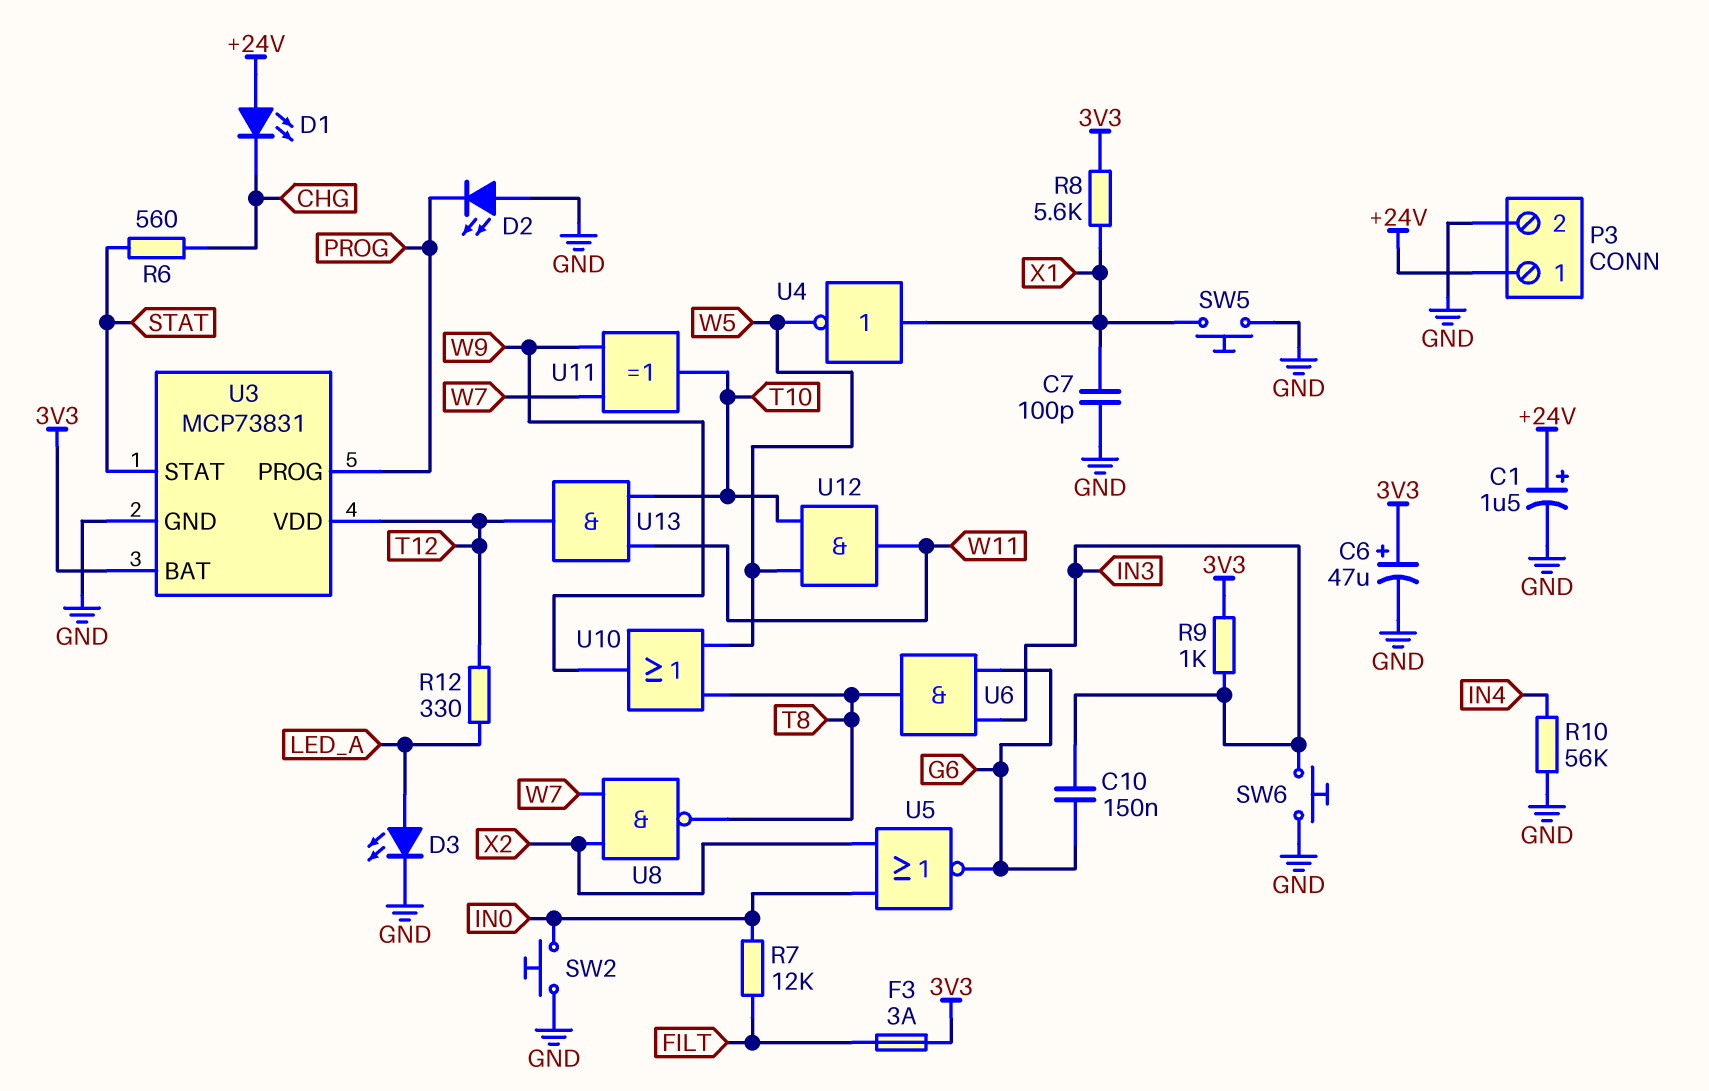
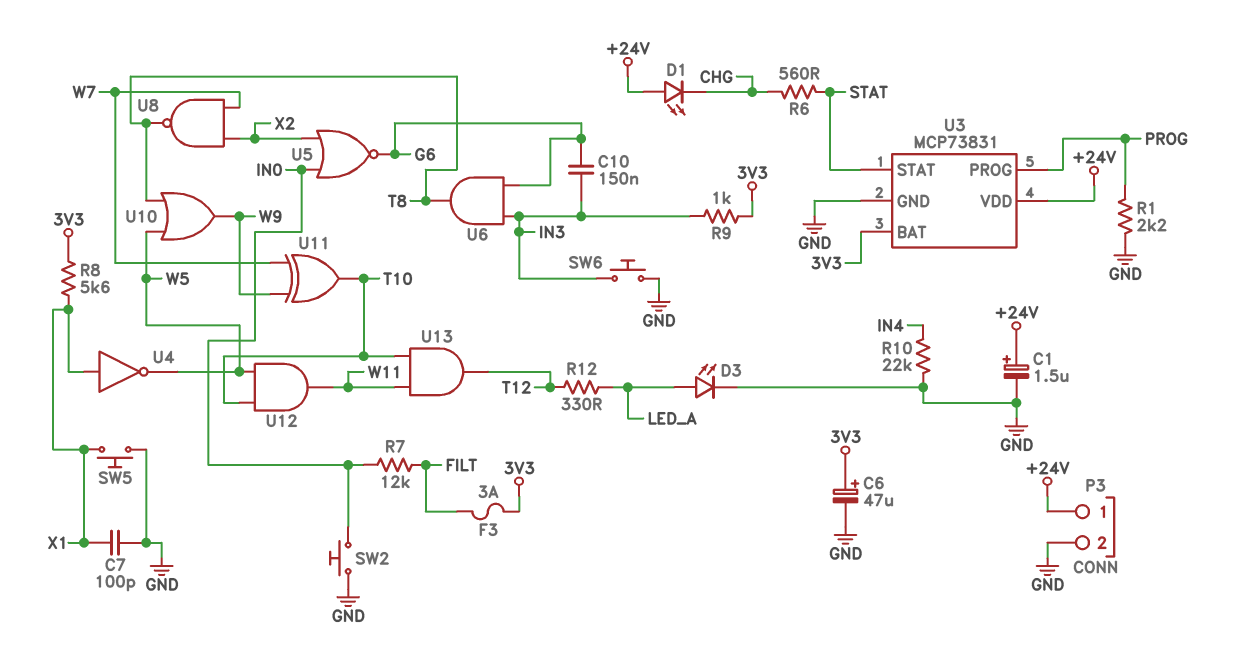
D2: LED (A GND, K PROG) -> none
R1: none -> 2.2k (GND, PROG)
R10: 56k (GND, IN4) -> 22k (GND, IN4)
U3 pin VDD: T12 -> +24V

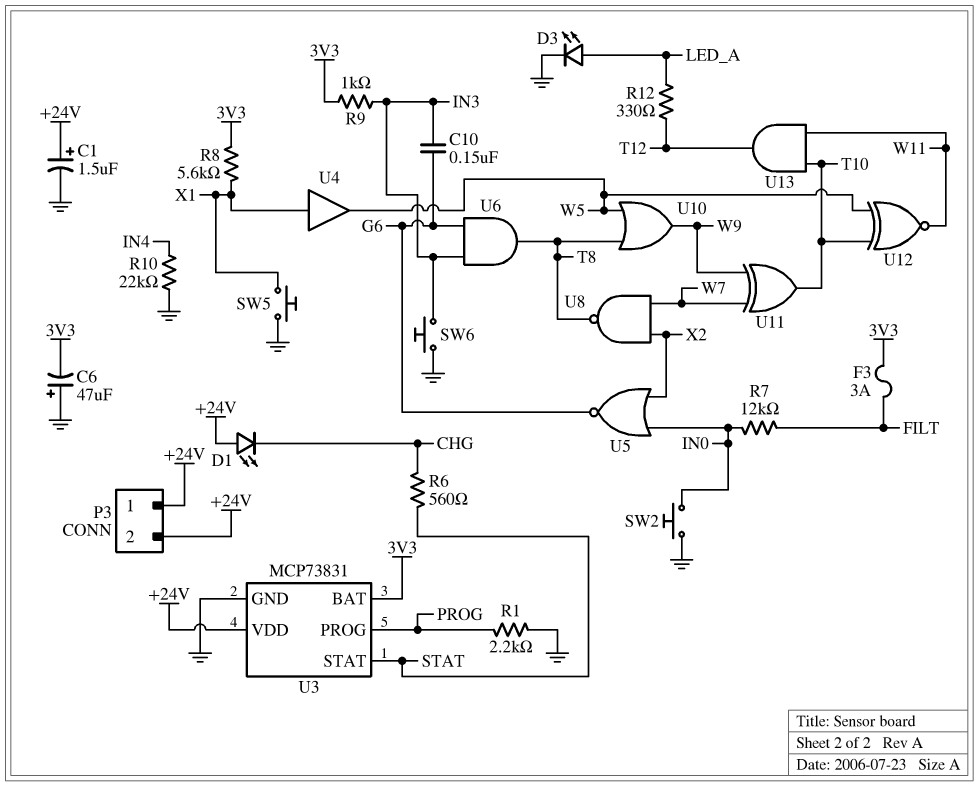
C6: 47uF (plus 3V3, minus GND) -> 47uF (plus GND, minus 3V3)
C7: 100pF (GND, X1) -> none
P3 pin 2: GND -> +24V
U4: NOT (in X1, out W5) -> buffer (in X1, out W5)
U12: AND (in T10, in W5, out W11) -> XNOR (in T10, in W5, out W11)

